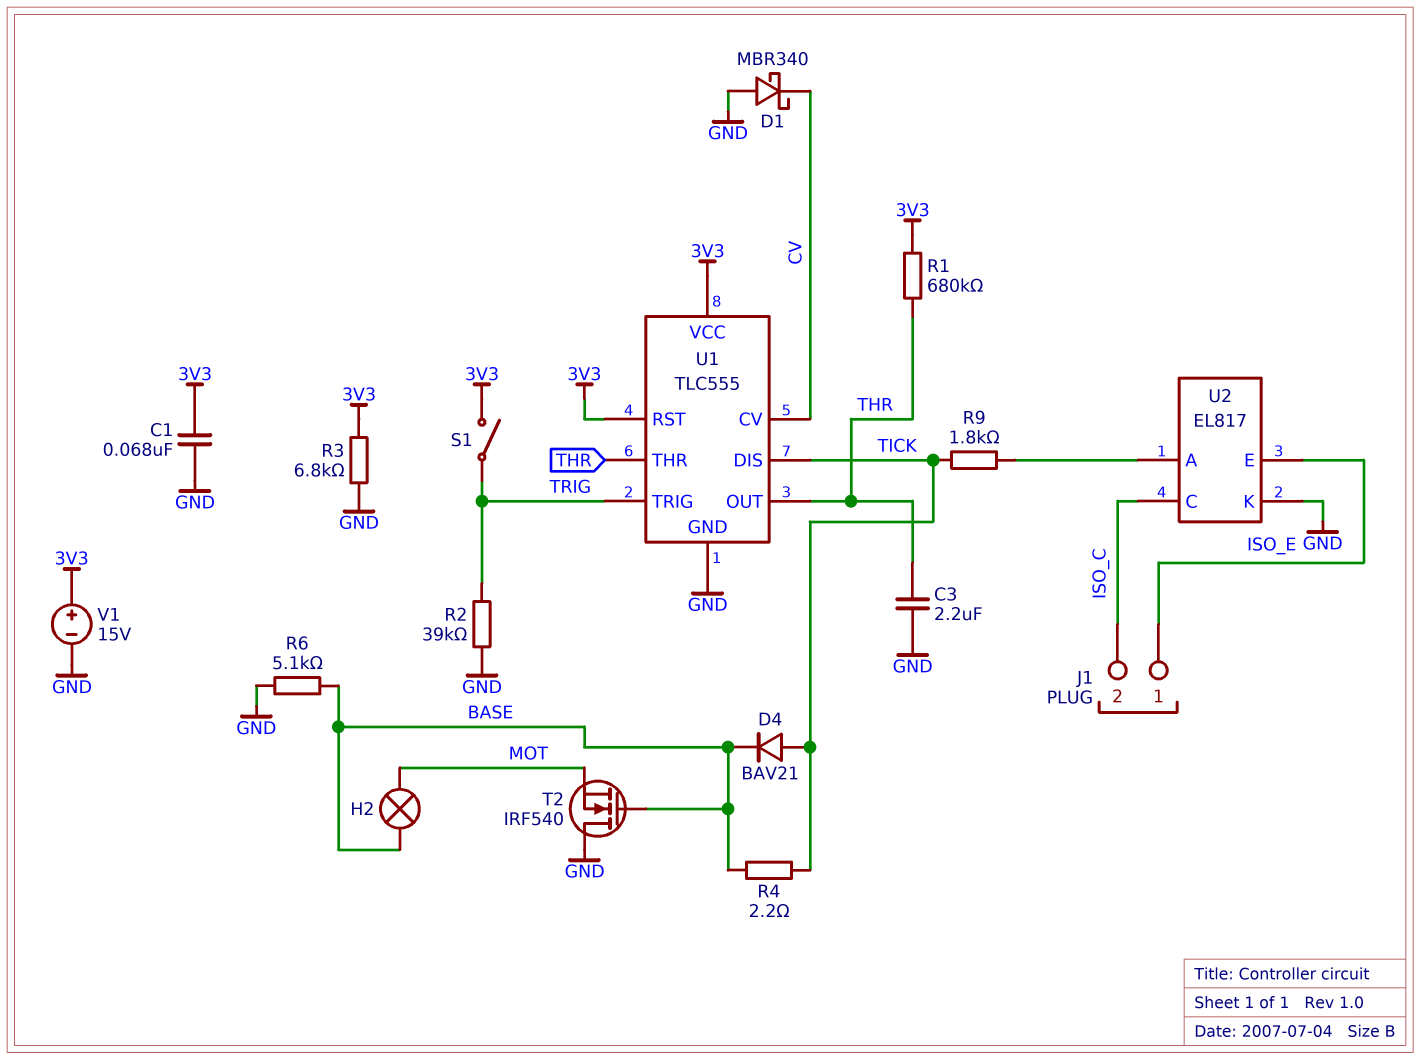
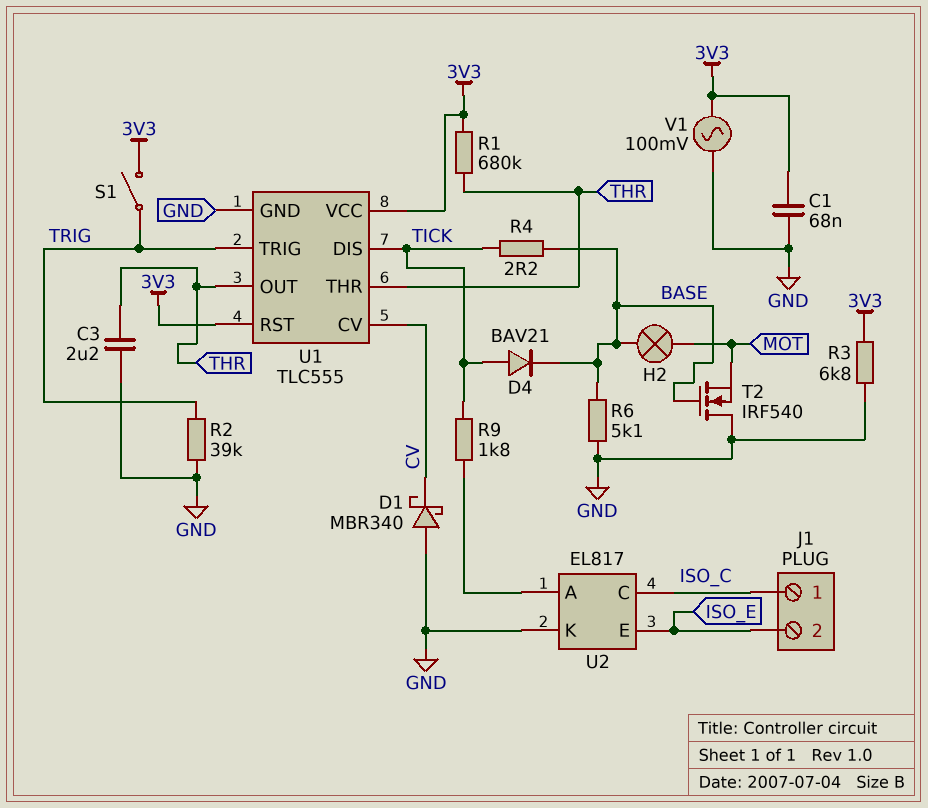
J1 pin 1: ISO_E -> ISO_C
J1 pin 2: ISO_C -> ISO_E
V1: 15V (plus 3V3, minus GND) -> AC 100mV (3V3, GND)

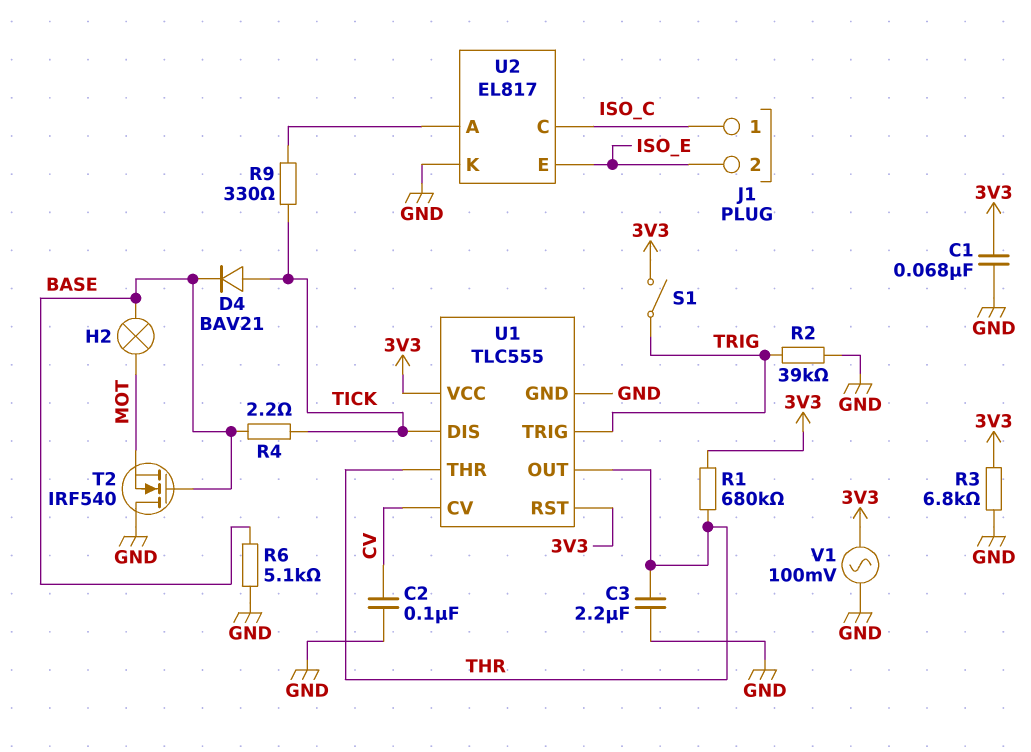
C2: none -> 100nF (CV, GND)
D1: schottky MBR340 (A GND, K CV) -> none
R9: 1.8k (TICK, U2/A) -> 330 (TICK, U2/A)

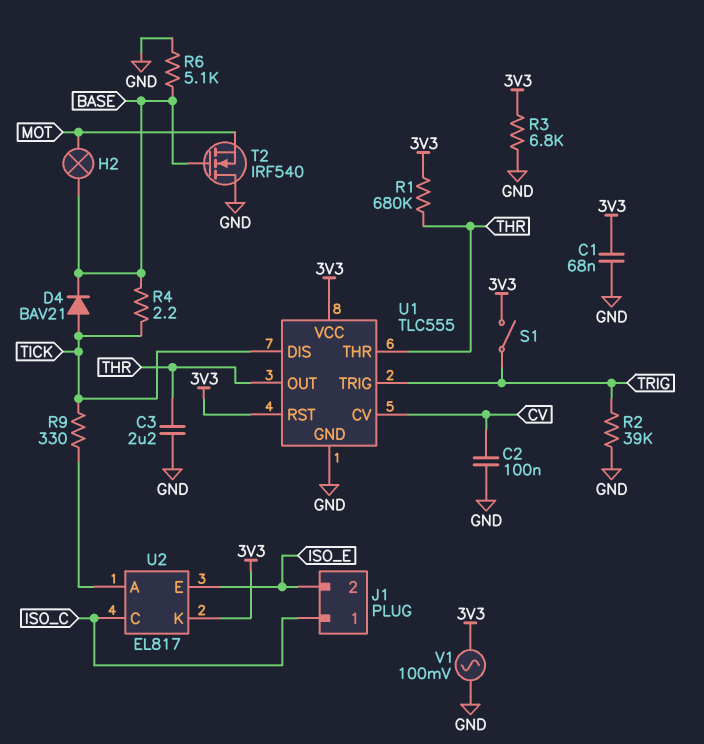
U2 pin K: GND -> 3V3

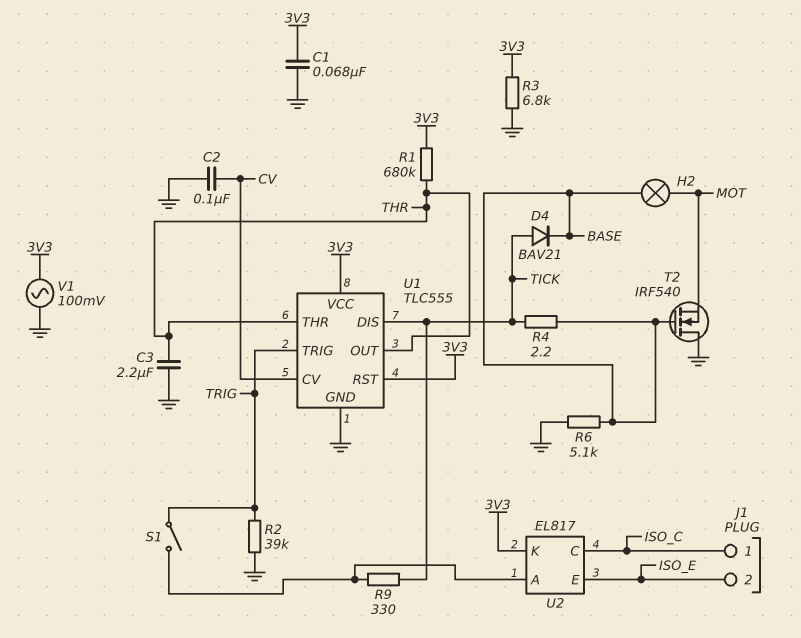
S1: switch (3V3, TRIG) -> switch (TRIG, U2/A)

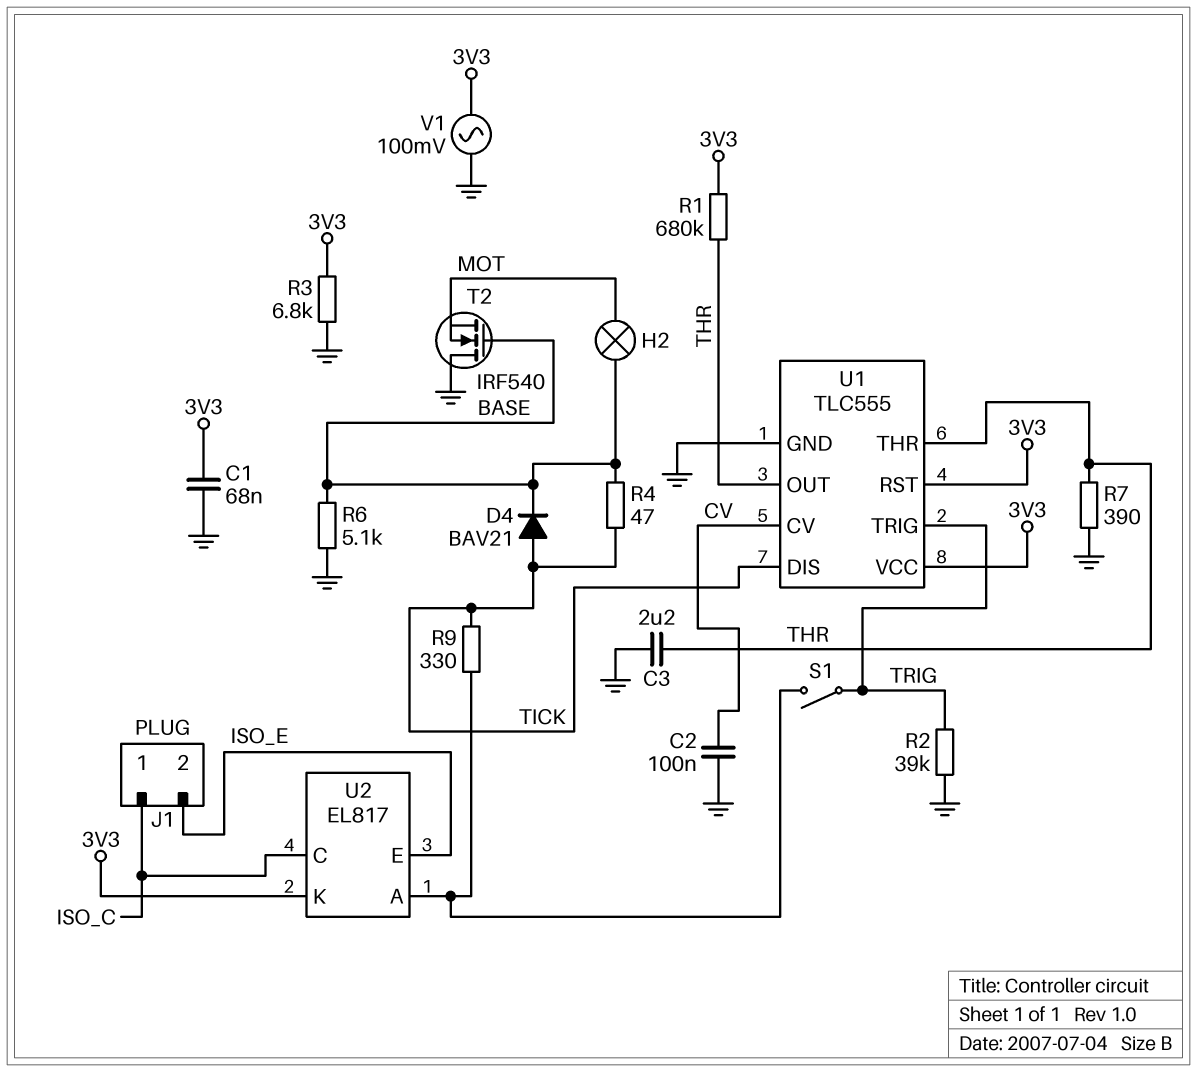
R4: 2.2 (BASE, TICK) -> 47 (BASE, TICK)
R7: none -> 390 (GND, THR)

